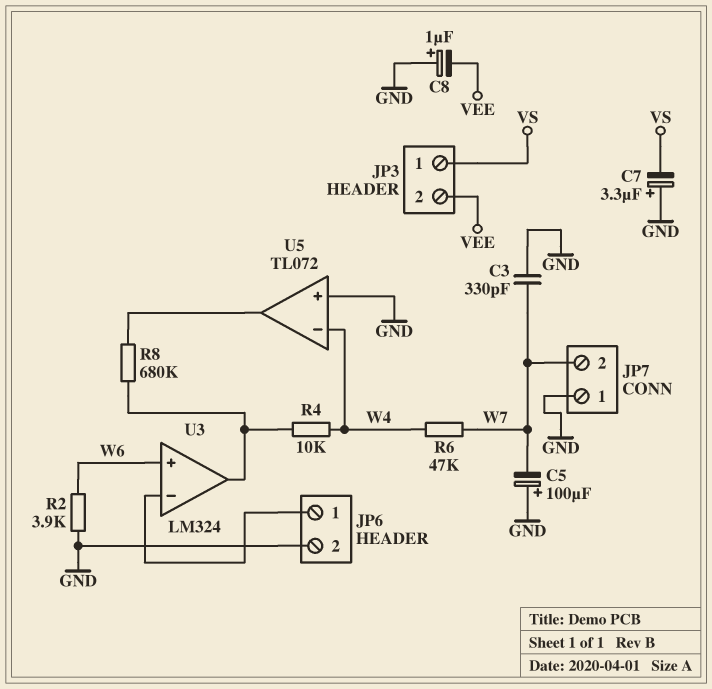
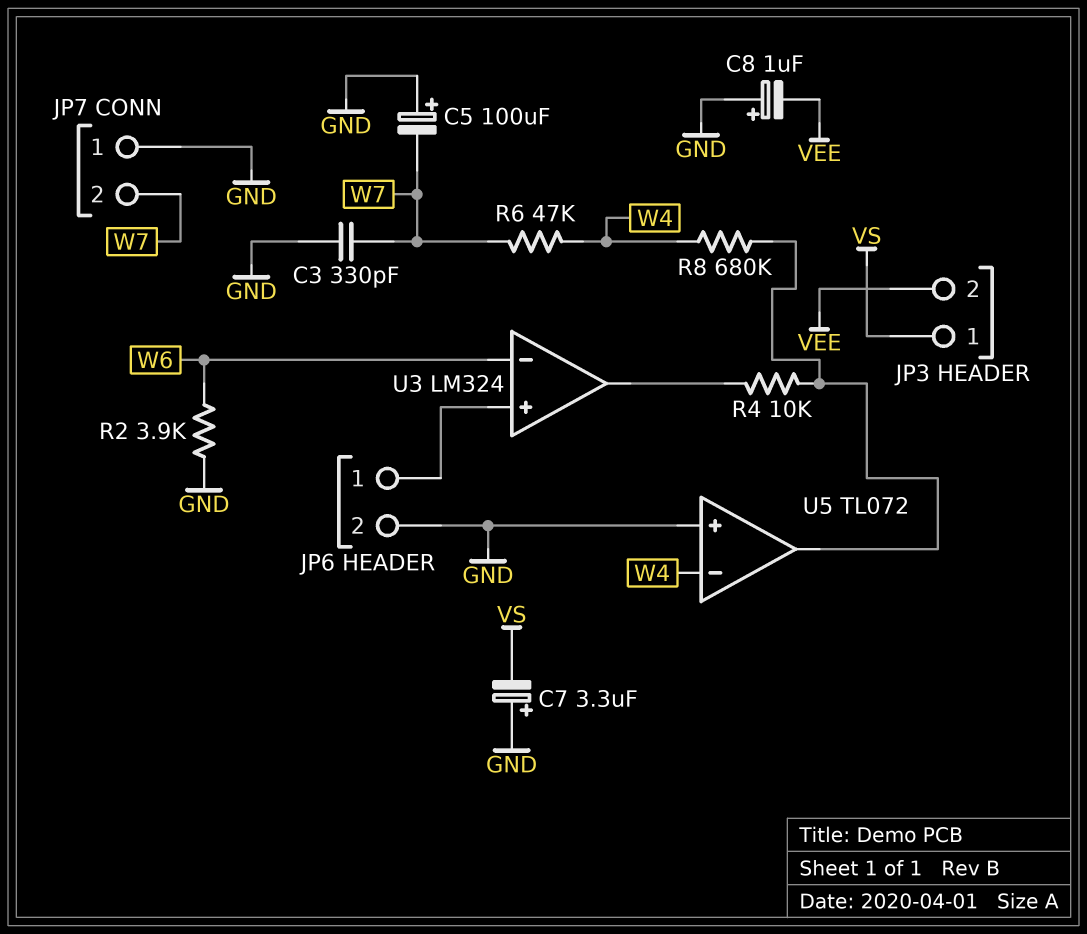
R4: 10k (U3/out, W4) -> 10k (U3/out, U5/out)
R8: 680k (U3/out, U5/out) -> 680k (U5/out, W4)
U3 pin in+: W6 -> JP6/1
U3 pin in-: JP6/1 -> W6

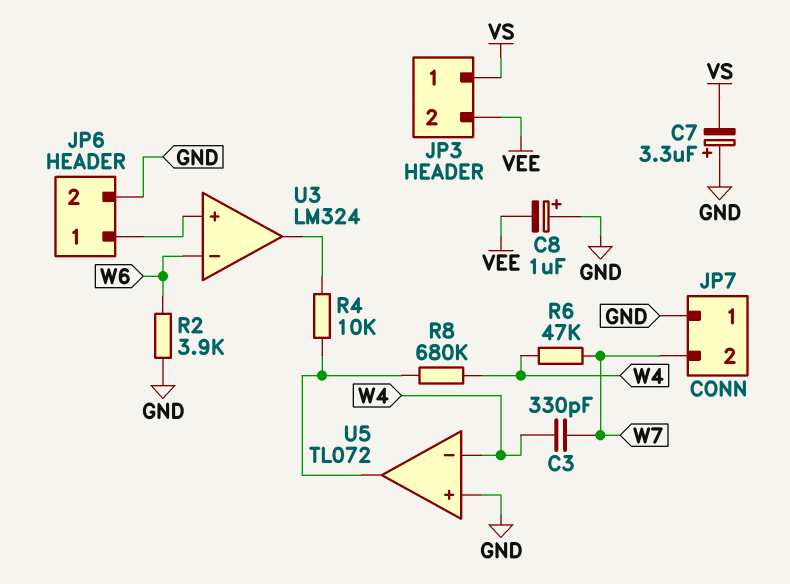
C3: 330pF (GND, W7) -> 330pF (W4, W7)
C5: 100uF (plus GND, minus W7) -> none

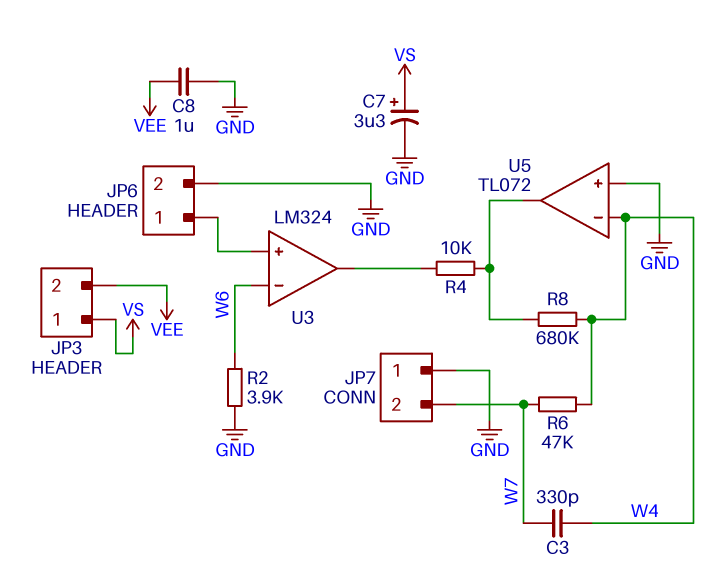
C7: 3.3uF (plus GND, minus VS) -> 3.3uF (plus VS, minus GND)
C8: 1uF (plus GND, minus VEE) -> 1uF (GND, VEE)

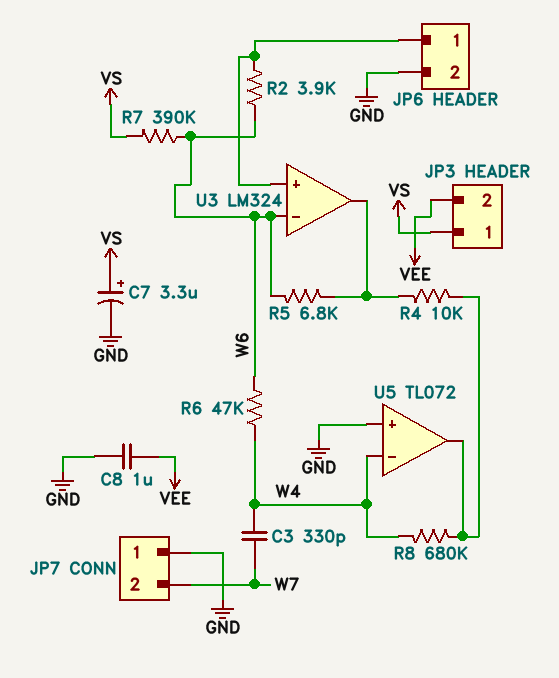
R2: 3.9k (GND, W6) -> 3.9k (JP6/1, W6)
R5: none -> 6.8k (U3/out, W6)
R6: 47k (W4, W7) -> 47k (W4, W6)
R7: none -> 390k (VS, W6)

